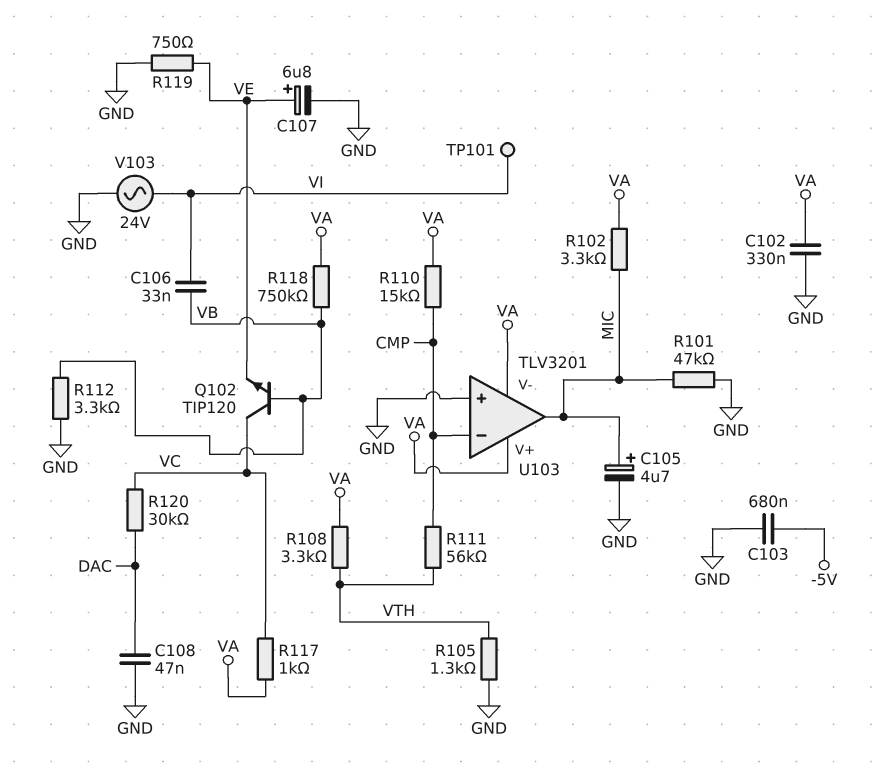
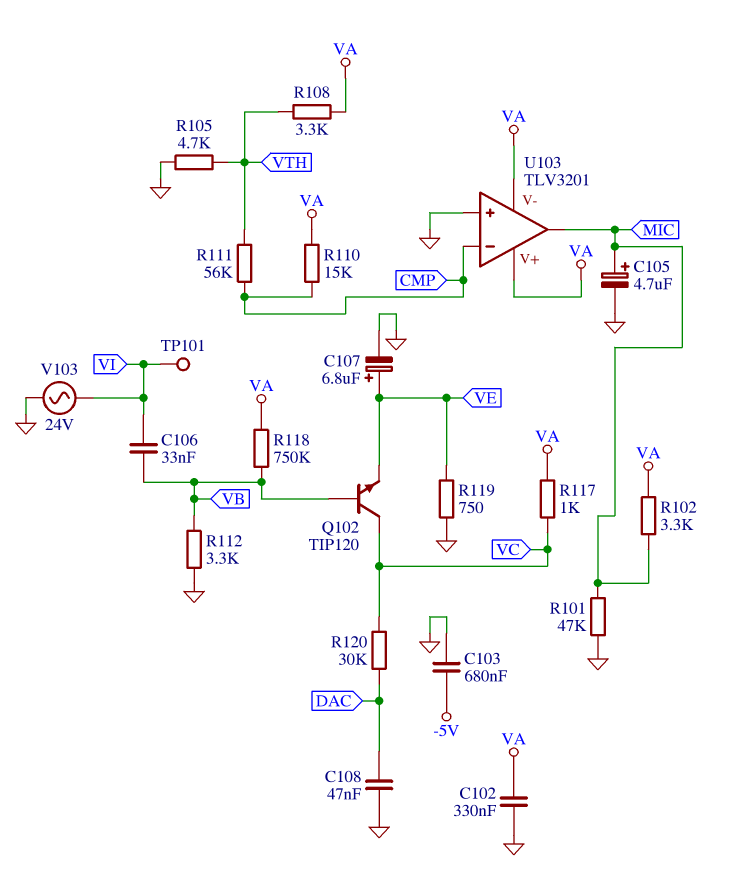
R105: 1.3k (GND, VTH) -> 4.7k (GND, VTH)

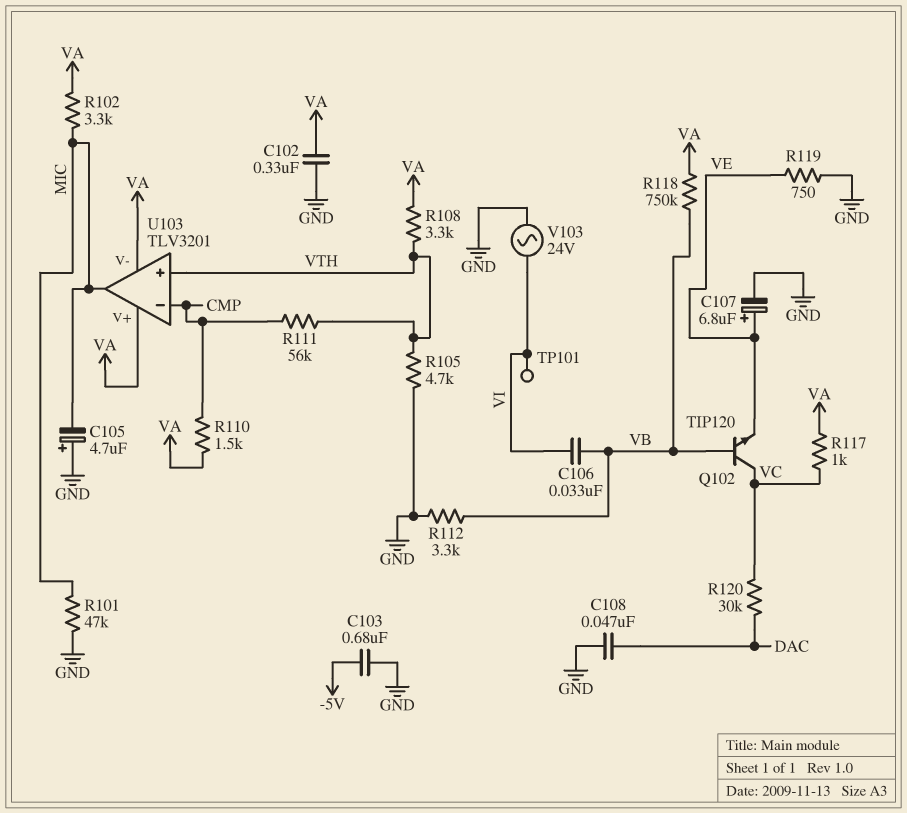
C105: 4.7uF (plus MIC, minus GND) -> 4.7uF (plus GND, minus MIC)
R110: 15k (CMP, VA) -> 1.5k (CMP, VA)
U103 pin in+: GND -> VTH

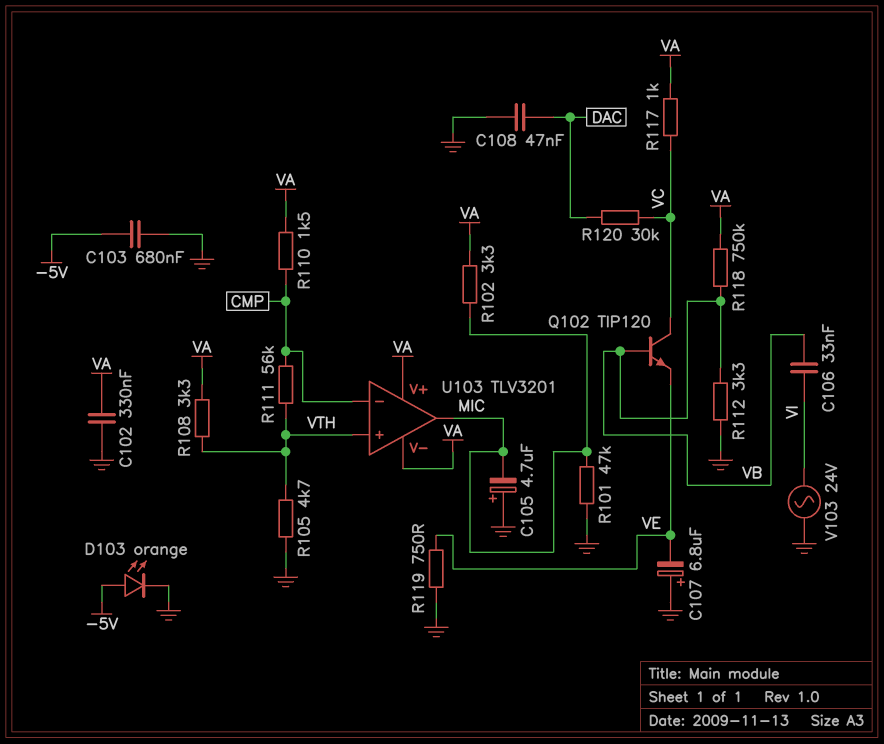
C107: 6.8uF (plus VE, minus GND) -> 6.8uF (plus GND, minus VE)
D103: none -> LED orange (A -5V, K GND)
TP101: test point (VI) -> none

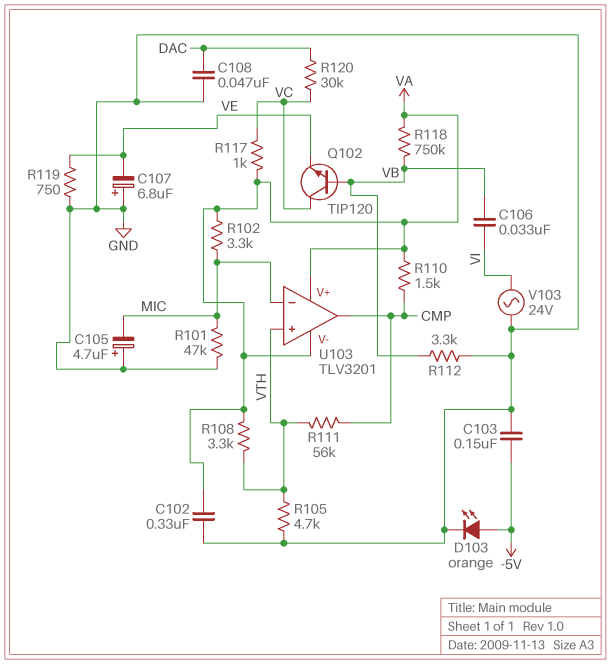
C103: 680nF (-5V, GND) -> 150nF (-5V, GND)
U103 pin in-: CMP -> MIC
U103 pin out: MIC -> CMP

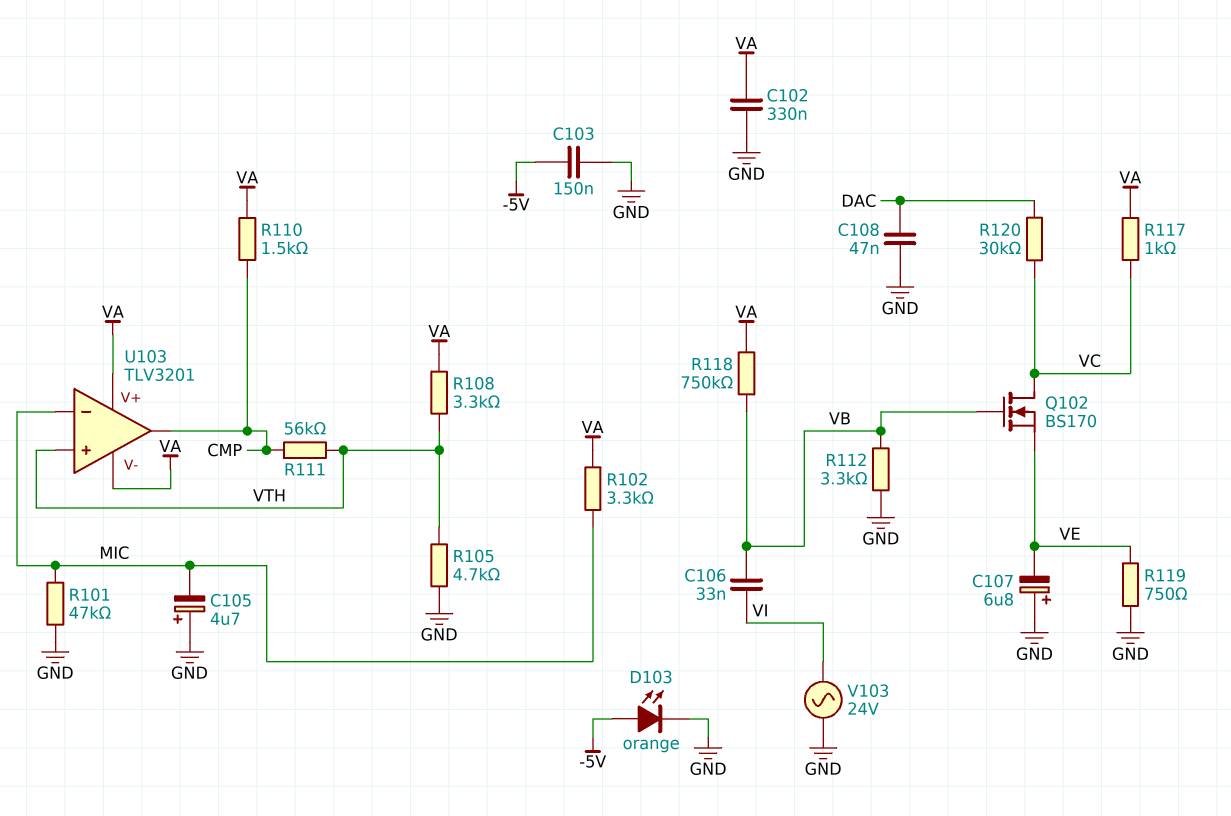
Q102: NPN TIP120 (B VB, C VC, E VE) -> NMOS BS170 (G VB, D VC, S VE)

